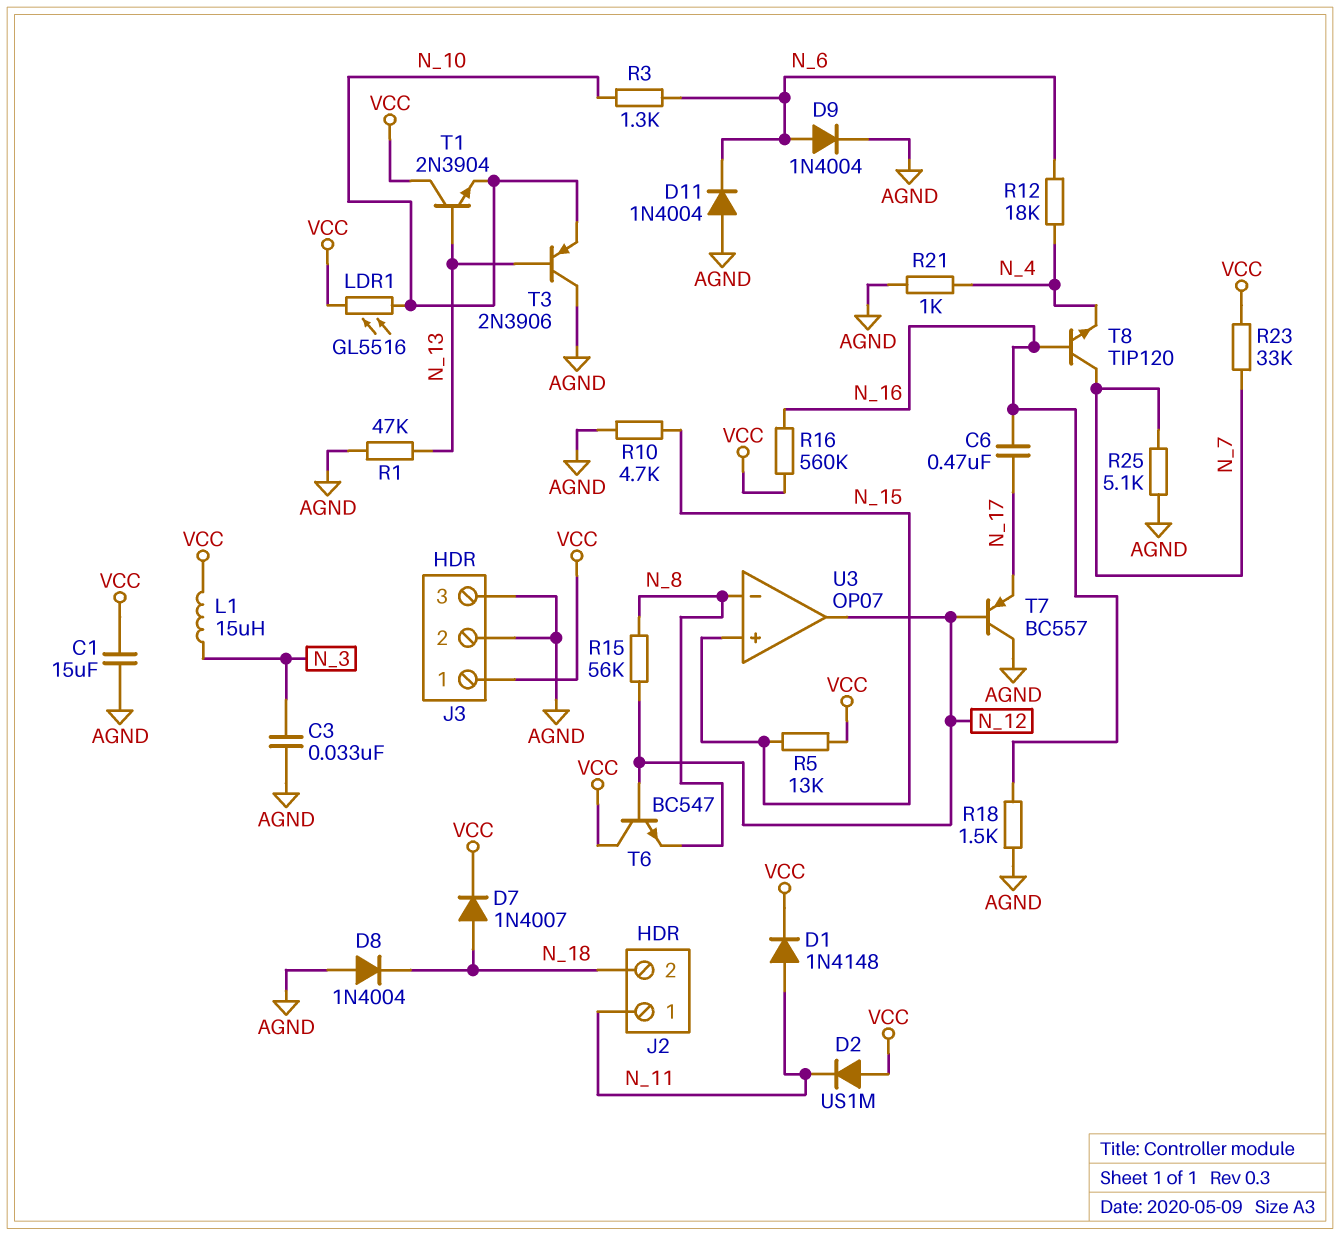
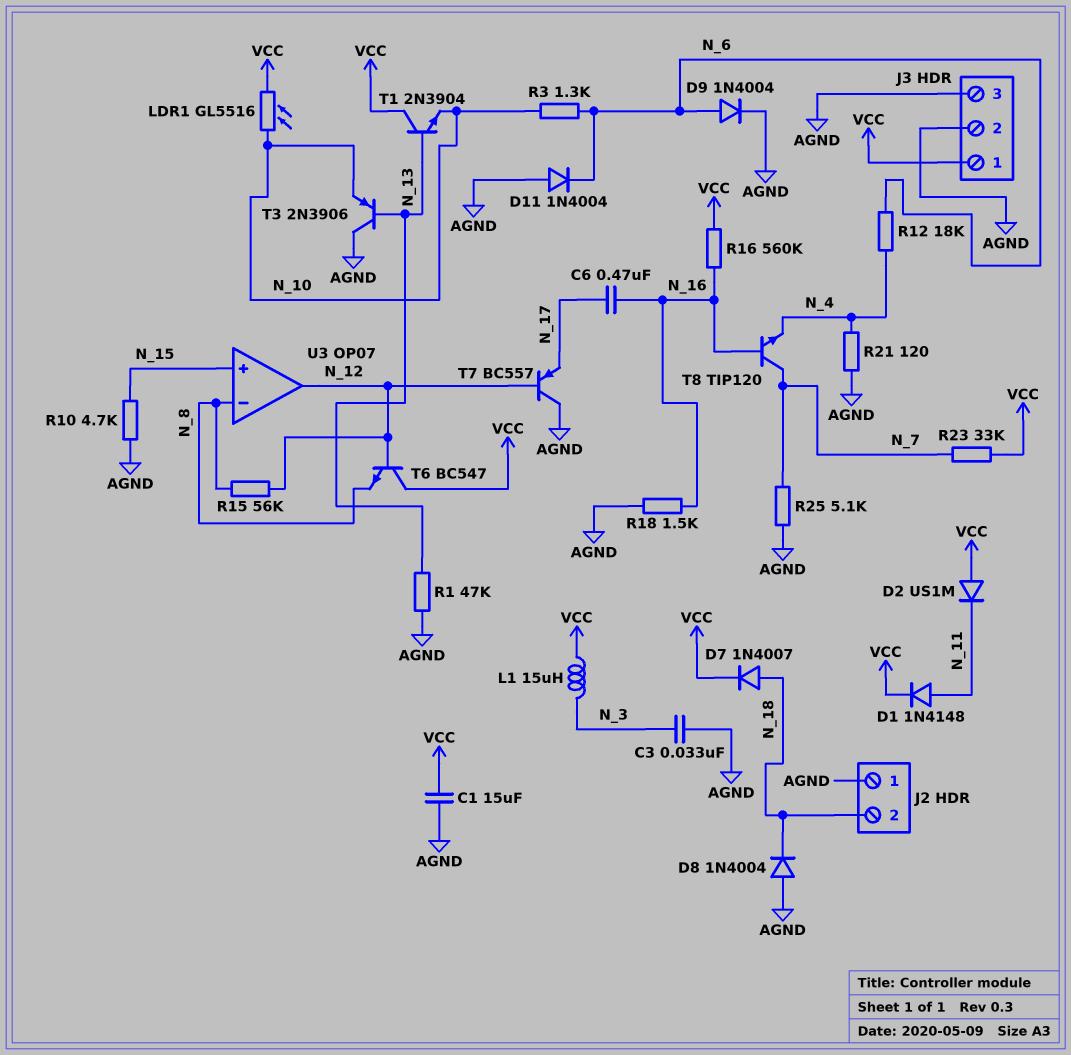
J2 pin 1: N_11 -> AGND
R5: 13k (N_15, VCC) -> none
R21: 1k (AGND, N_4) -> 120 (AGND, N_4)

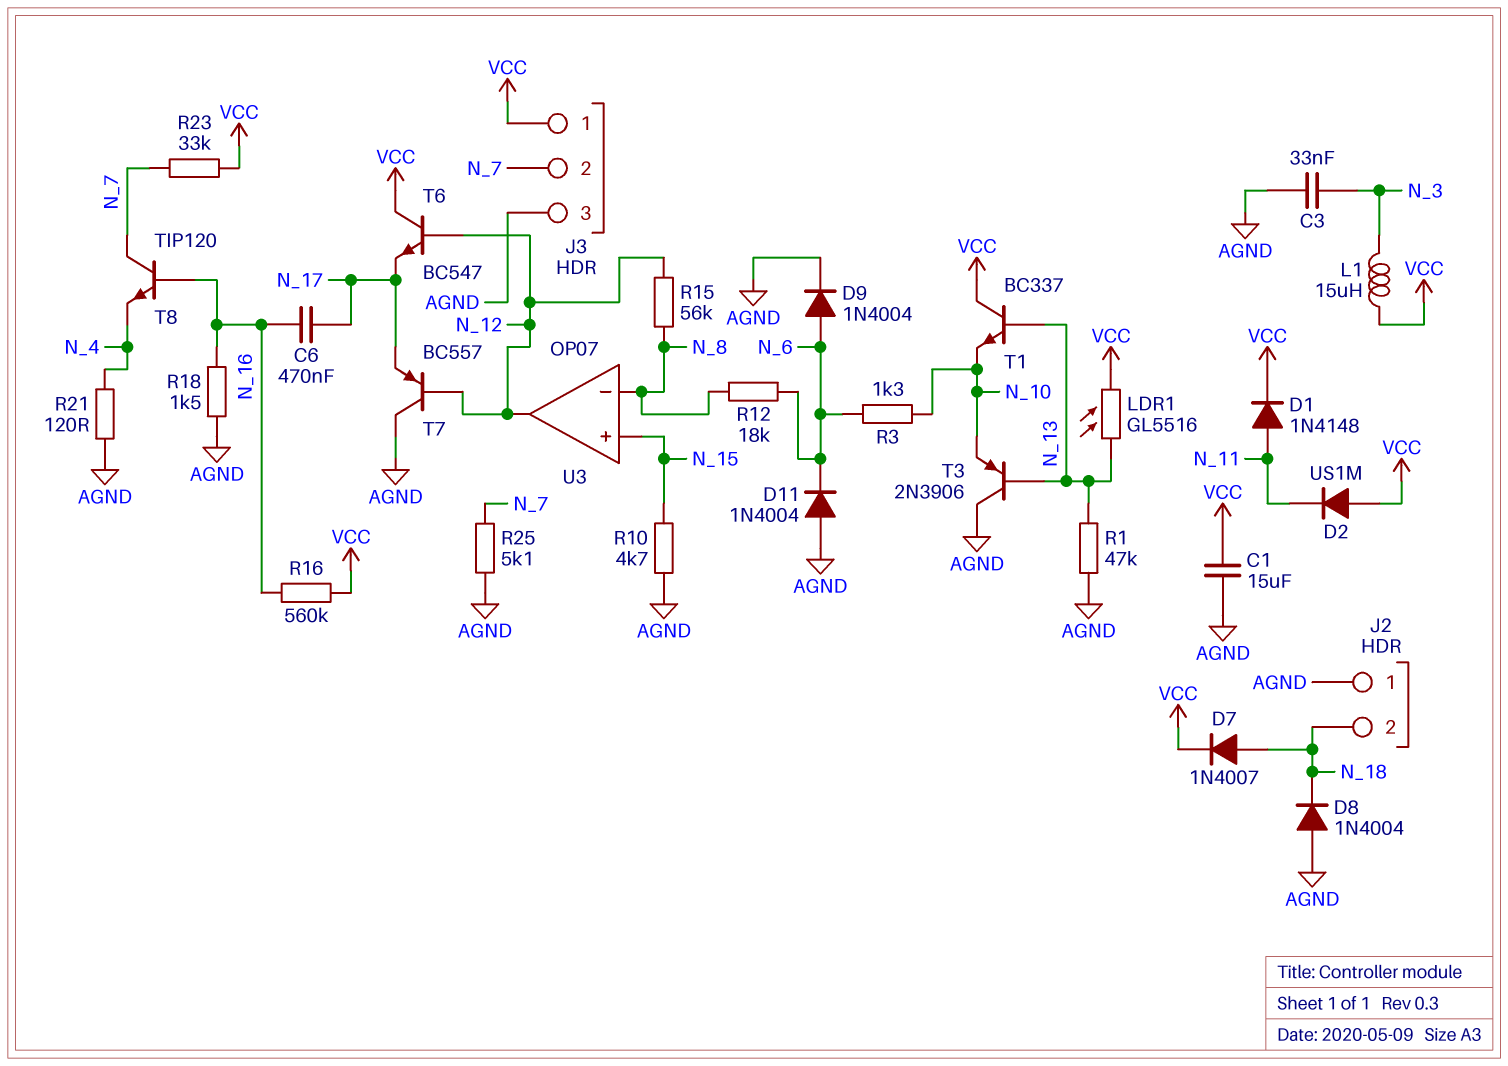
J3 pin 2: AGND -> N_7
LDR1: GL5516 (N_10, VCC) -> GL5516 (N_13, VCC)
R12: 18k (N_4, N_6) -> 18k (N_6, N_8)
T1: NPN 2N3904 (B N_13, C VCC, E N_10) -> NPN BC337 (B N_13, C VCC, E N_10)
T6: NPN BC547 (B N_12, C VCC, E N_8) -> NPN BC547 (B N_12, C VCC, E N_17)

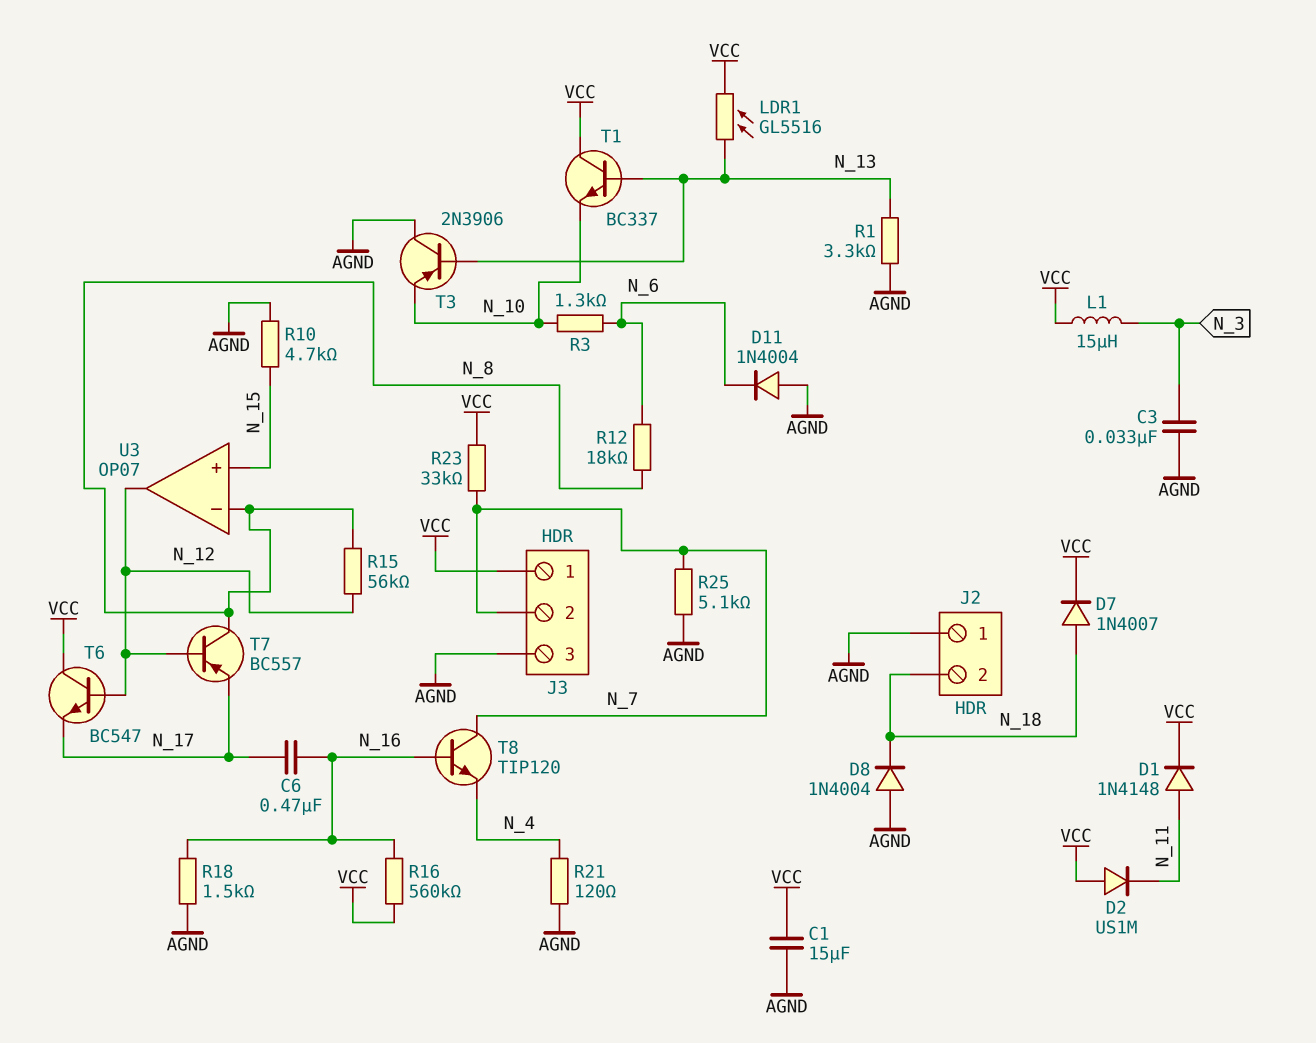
D9: diode 1N4004 (A N_6, K AGND) -> none
R1: 47k (AGND, N_13) -> 3.3k (AGND, N_13)
T7: PNP BC557 (B N_12, C AGND, E N_17) -> PNP BC557 (B N_12, C N_8, E N_17)

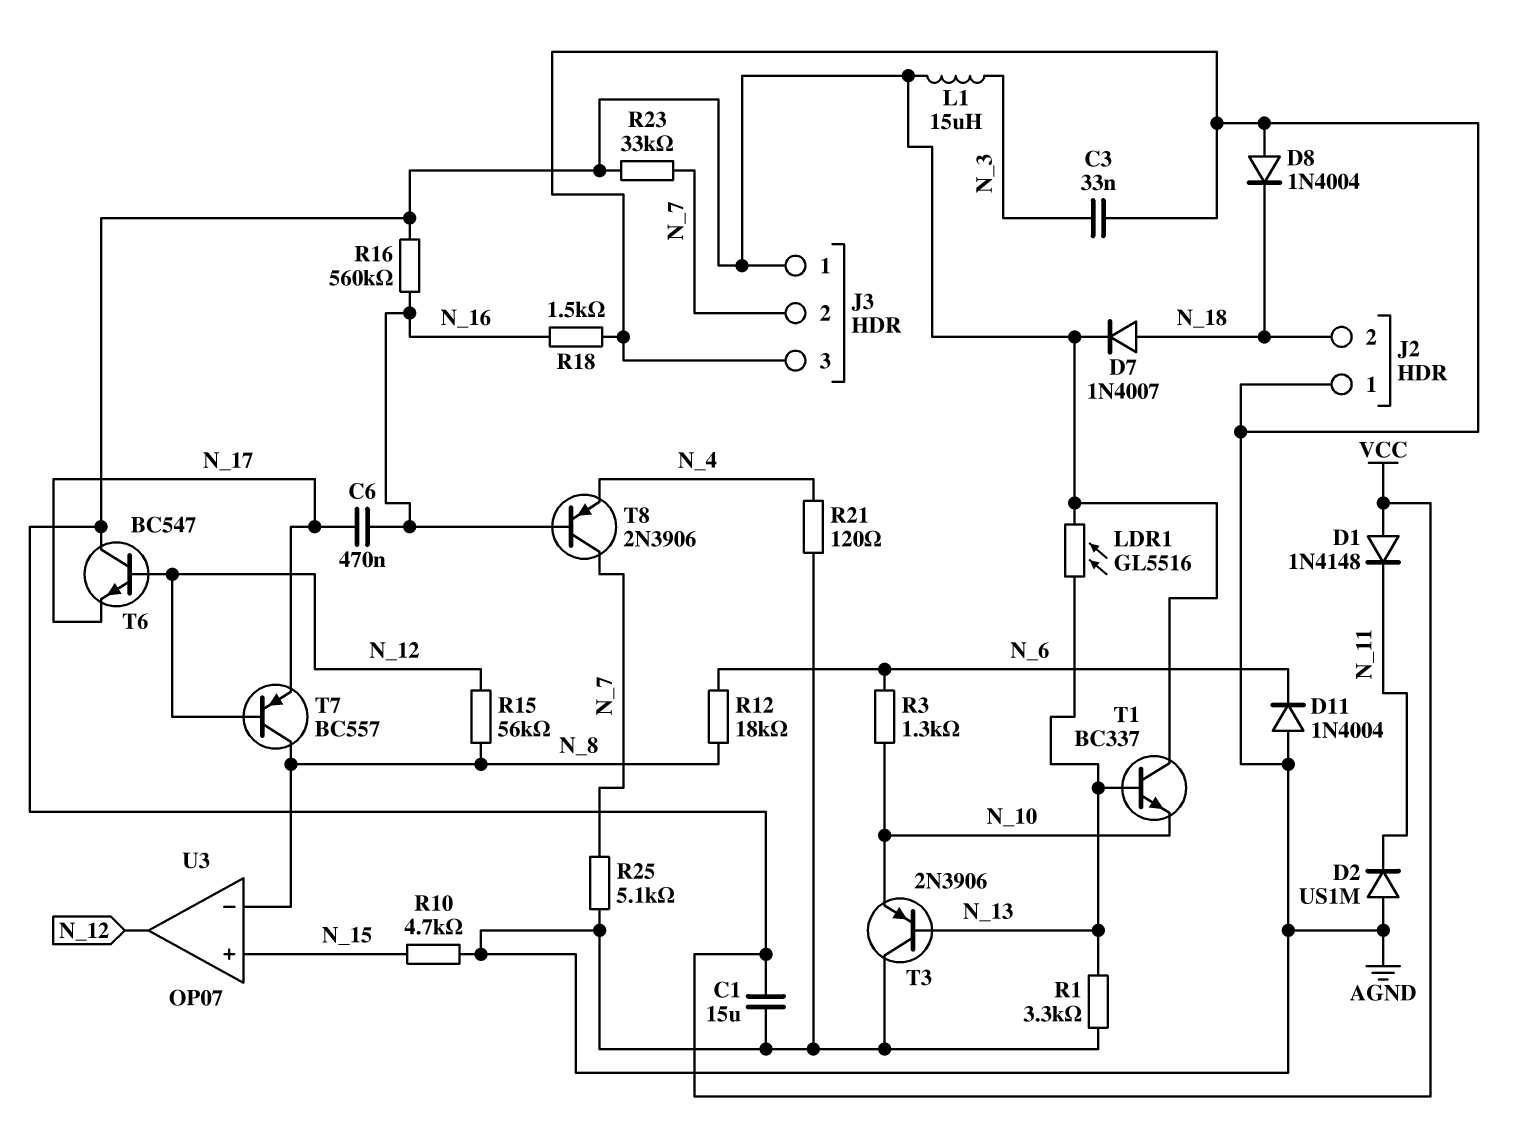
D1: diode 1N4148 (A N_11, K VCC) -> diode 1N4148 (A VCC, K N_11)
D2: diode US1M (A VCC, K N_11) -> diode US1M (A AGND, K N_11)
T8: NPN TIP120 (B N_16, C N_7, E N_4) -> PNP 2N3906 (B N_16, C N_7, E N_4)

